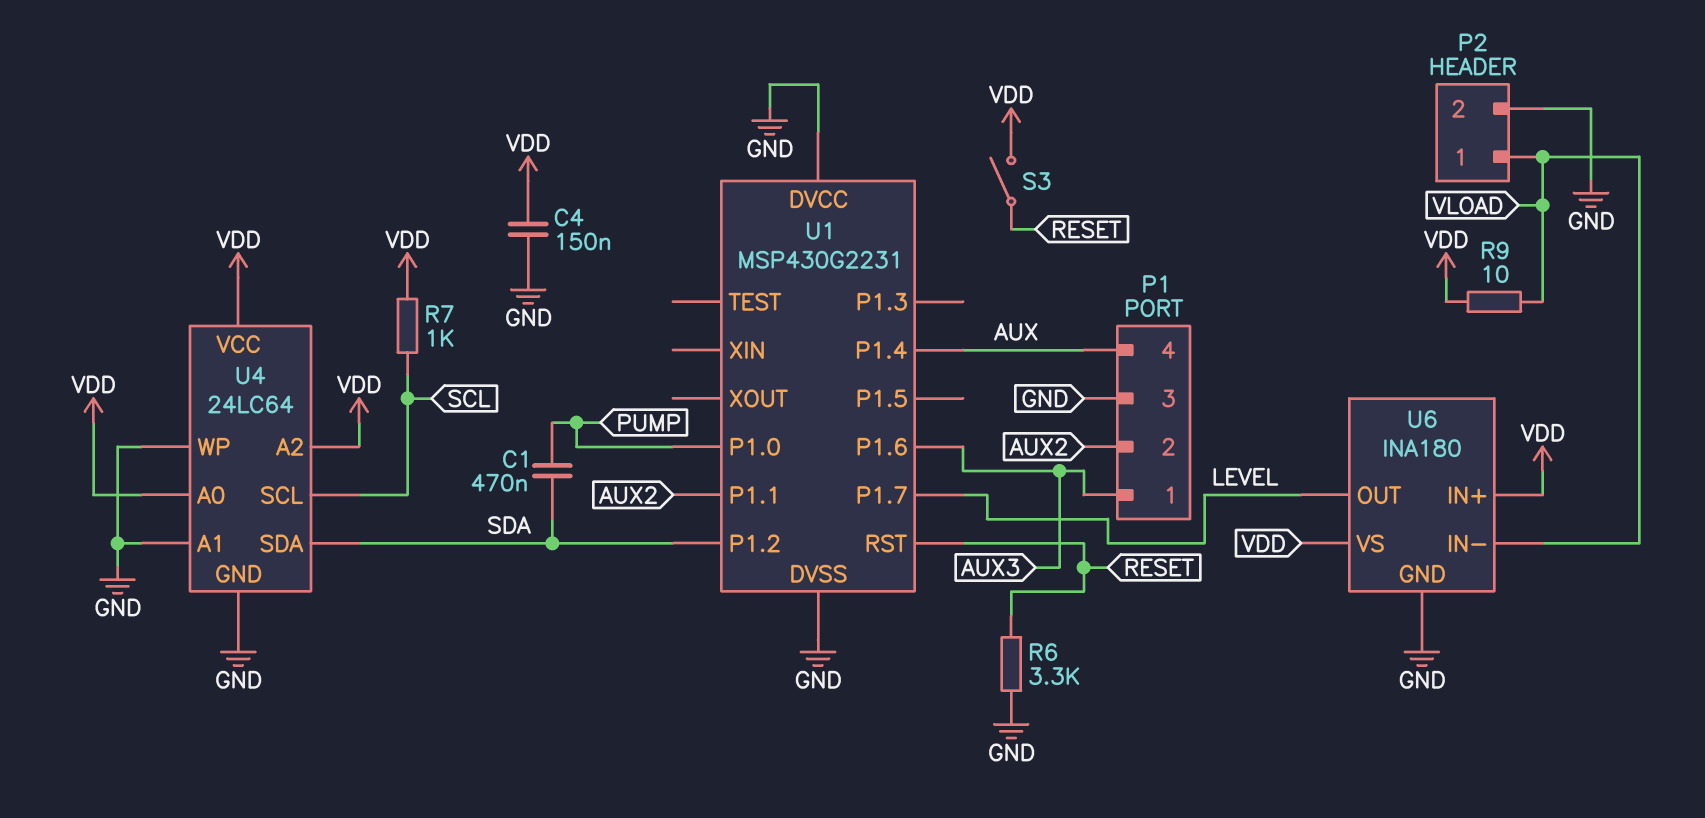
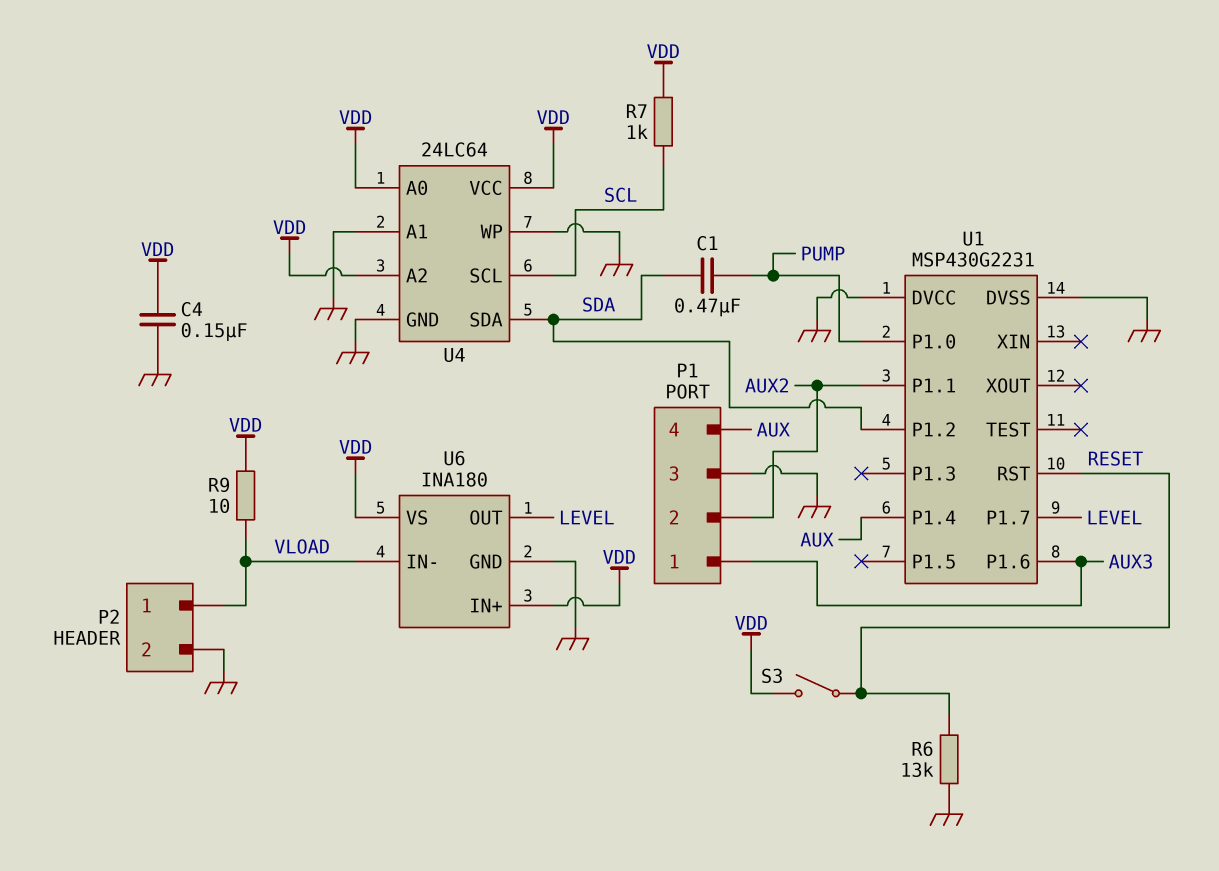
R6: 3.3k (GND, RESET) -> 13k (GND, RESET)

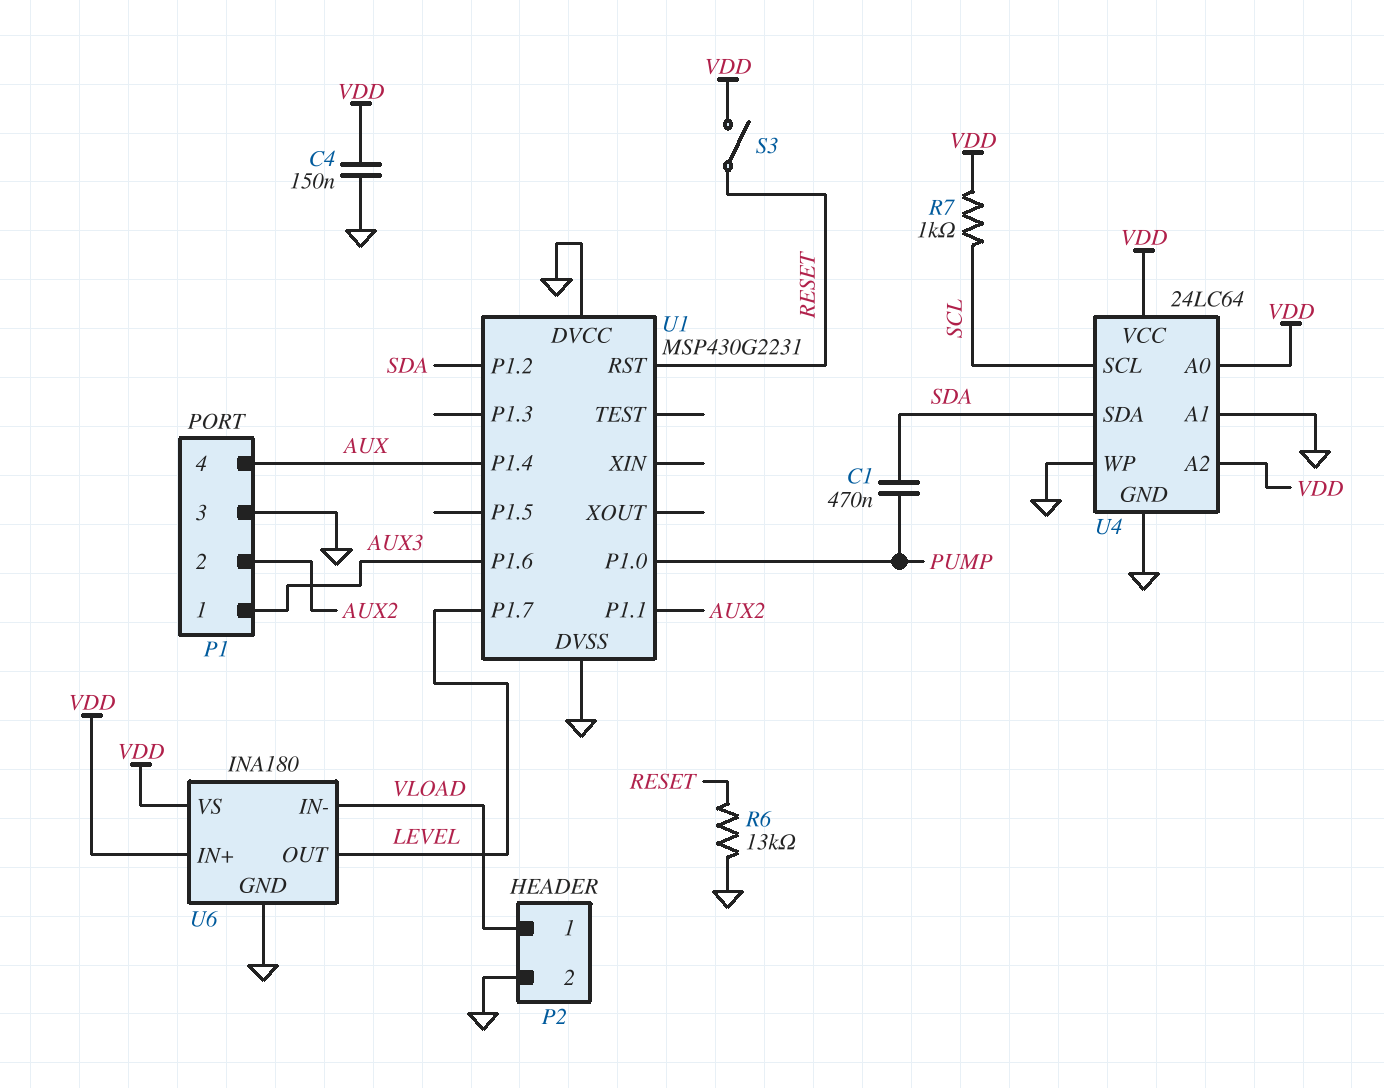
R9: 10 (VDD, VLOAD) -> none

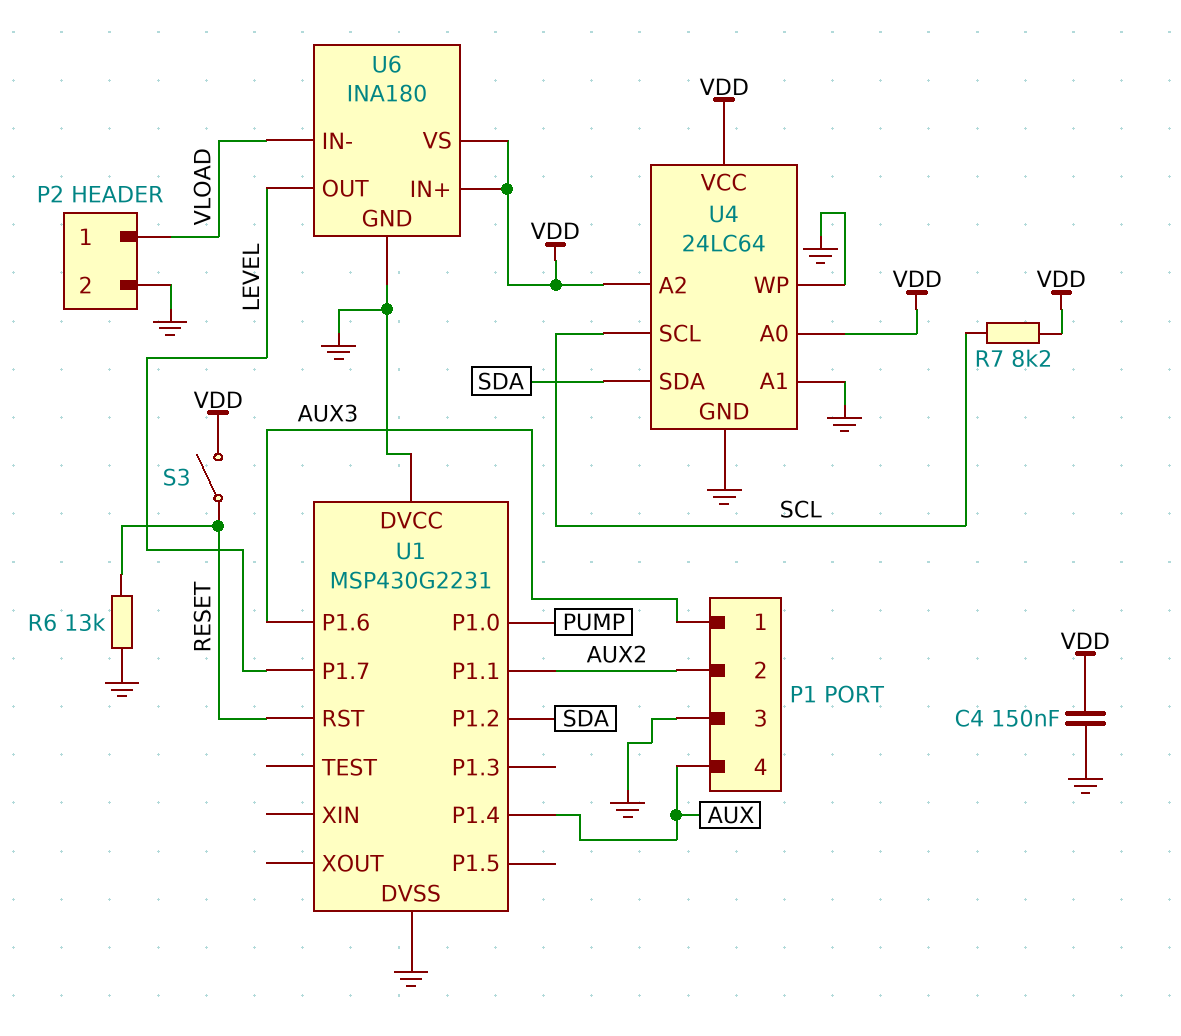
C1: 470nF (PUMP, SDA) -> none
R7: 1k (SCL, VDD) -> 8.2k (SCL, VDD)

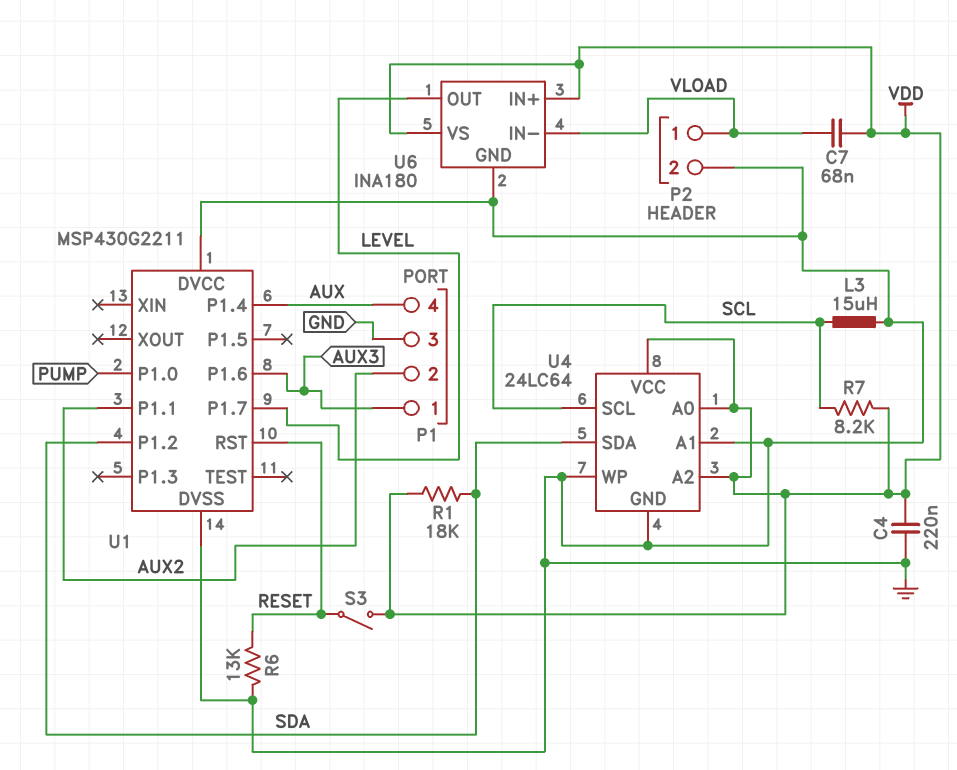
C4: 150nF (GND, VDD) -> 220nF (GND, VDD)
C7: none -> 68nF (VDD, VLOAD)
L3: none -> 15uH (GND, SCL)
R1: none -> 18k (SDA, VDD)
U1: MSP430G2231 -> MSP430G2211

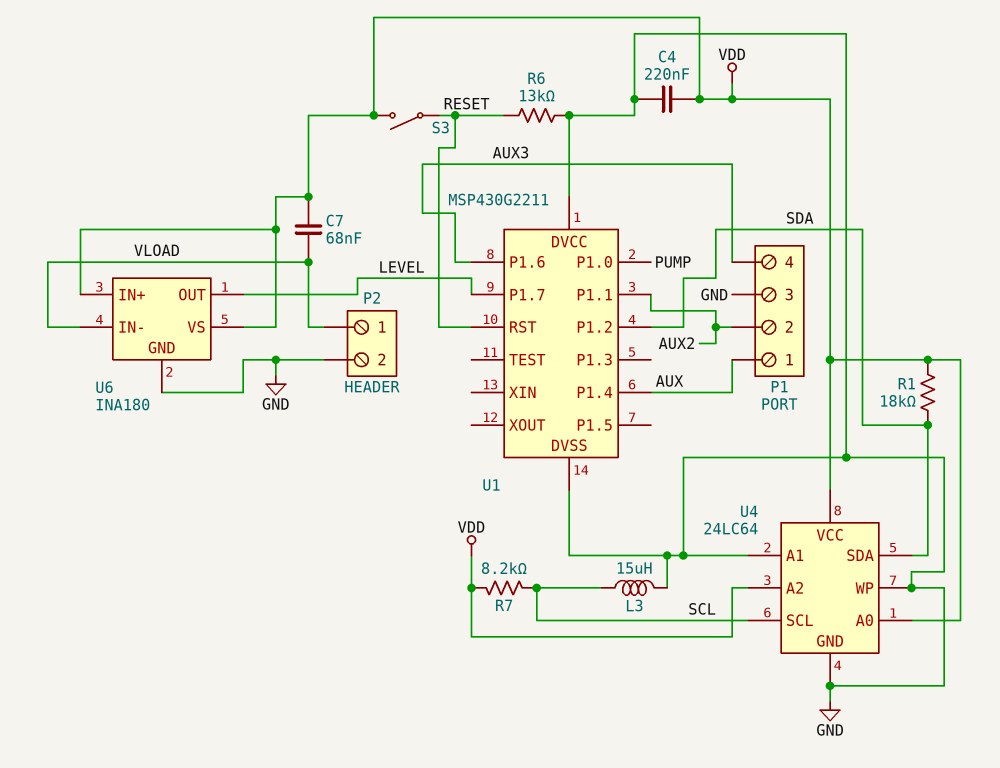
P1 pin 1: AUX3 -> AUX
P1 pin 4: AUX -> AUX3

